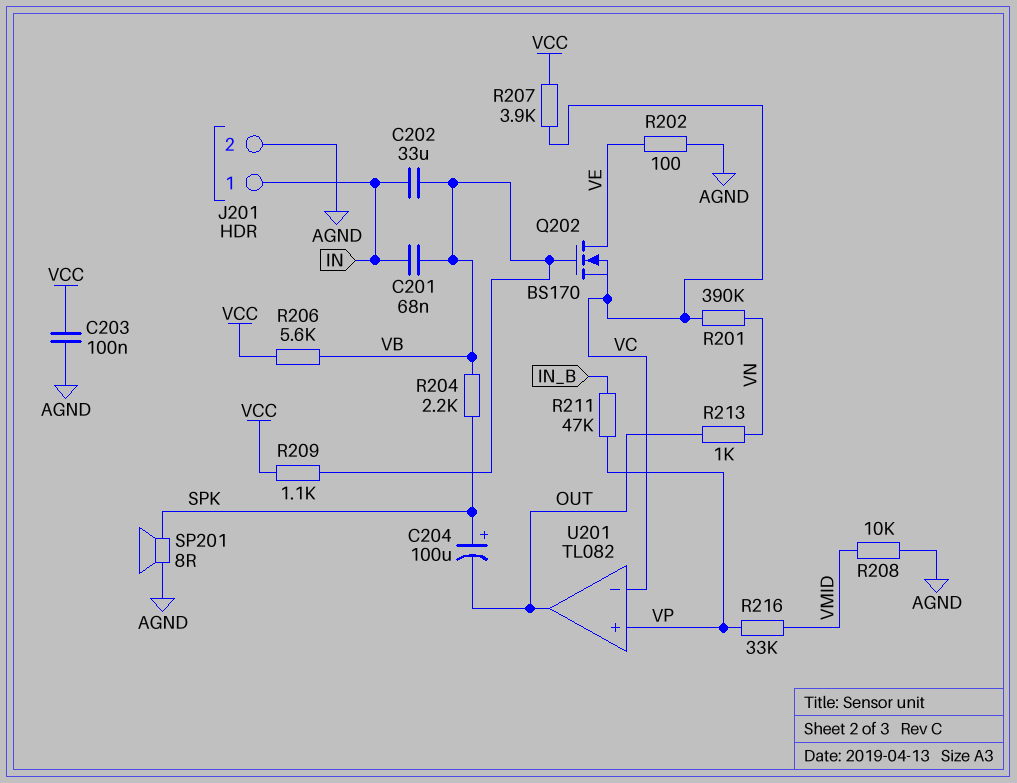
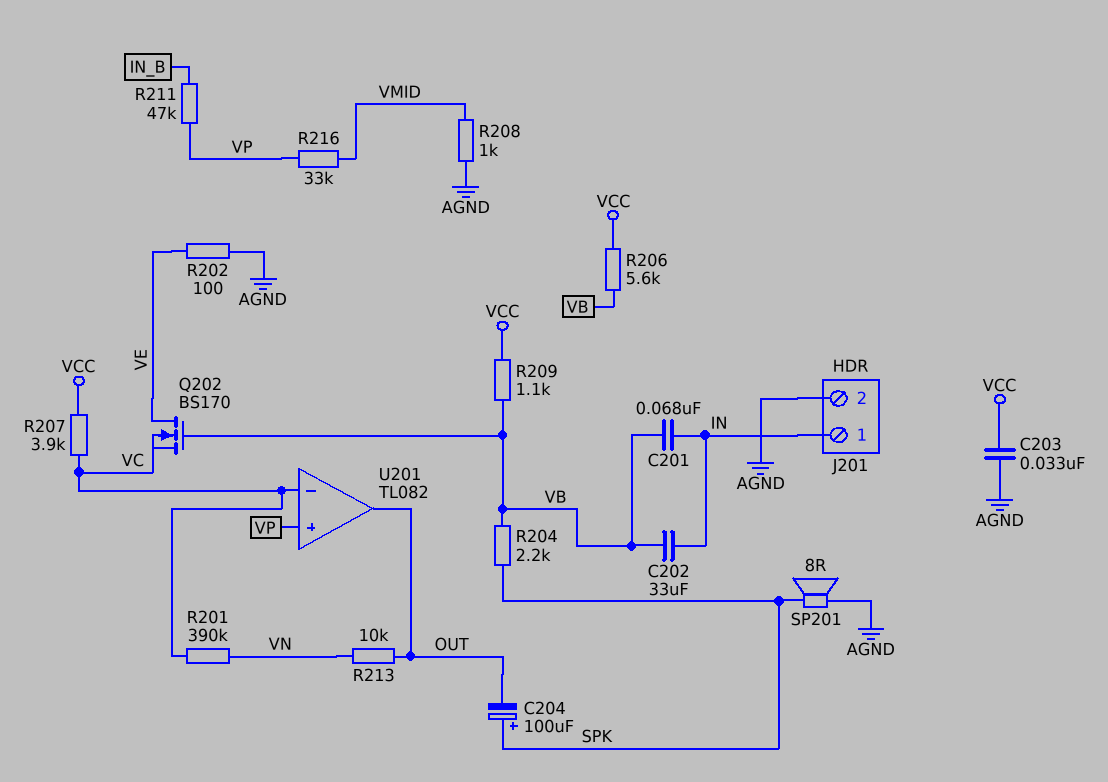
C203: 100nF (AGND, VCC) -> 33nF (AGND, VCC)
R208: 10k (AGND, VMID) -> 1k (AGND, VMID)
R213: 1k (OUT, VN) -> 10k (OUT, VN)

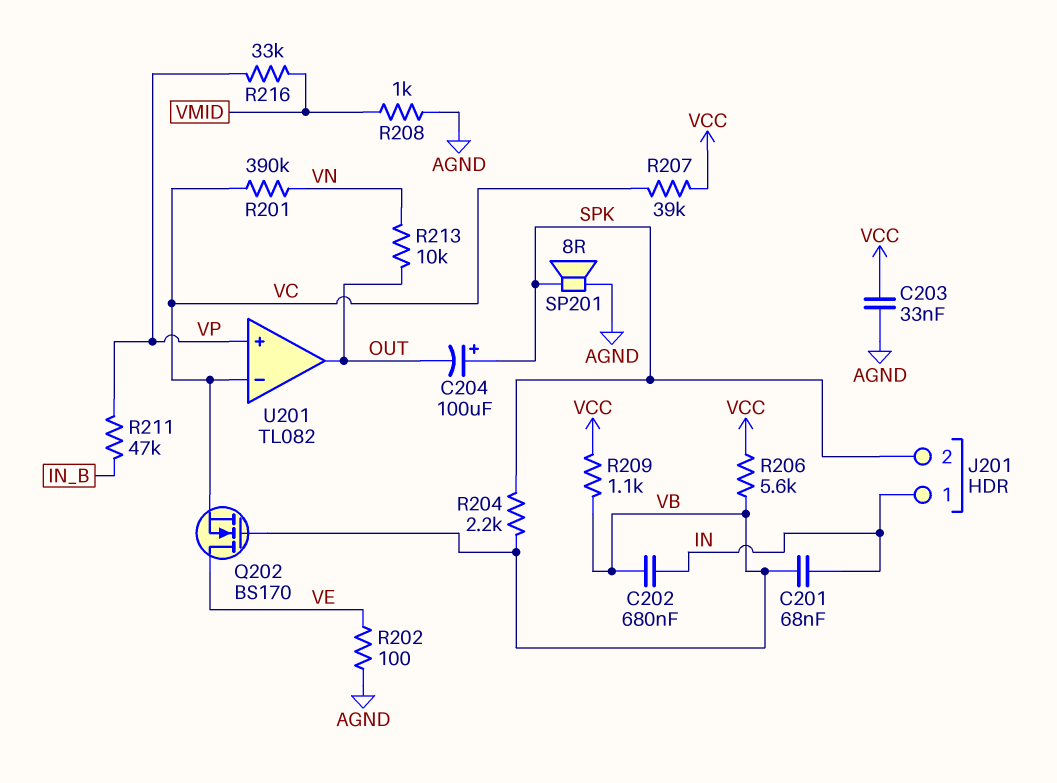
C202: 33uF (IN, VB) -> 680nF (IN, VB)
J201 pin 2: AGND -> SPK
R207: 3.9k (VC, VCC) -> 39k (VC, VCC)

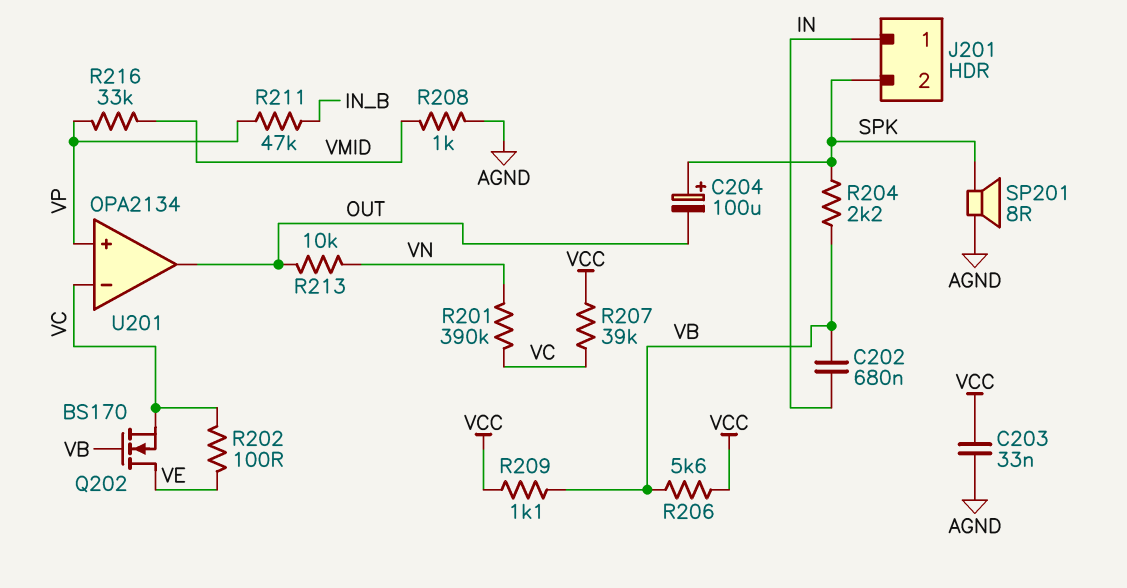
C201: 68nF (IN, VB) -> none
R202: 100 (AGND, VE) -> 100 (VC, VE)
U201: TL082 -> OPA2134

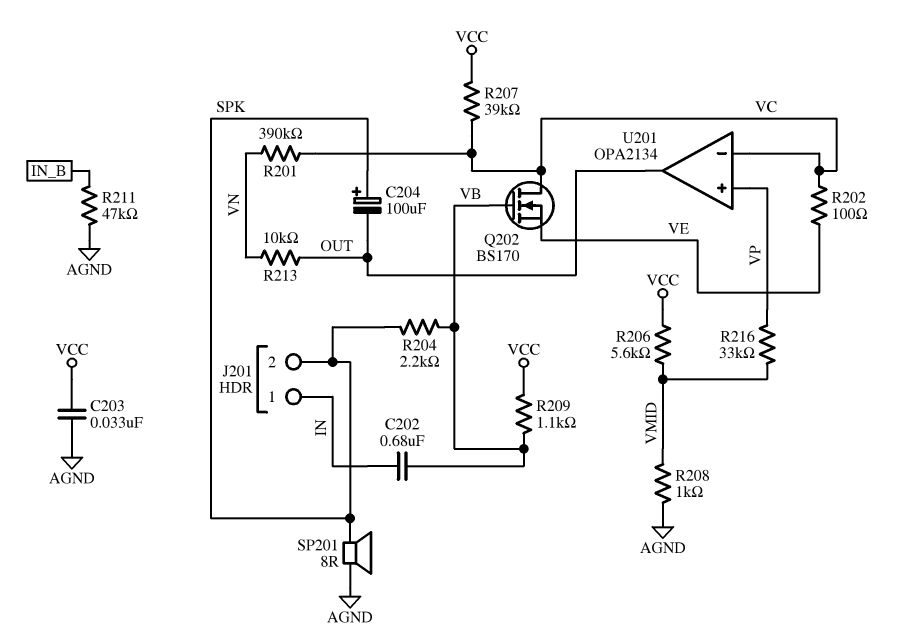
Q202: NMOS BS170 (G VB, D VE, S VC) -> NMOS BS170 (G VB, D VC, S VE)
R206: 5.6k (VB, VCC) -> 5.6k (VCC, VMID)
R211: 47k (IN_B, VP) -> 47k (AGND, IN_B)

